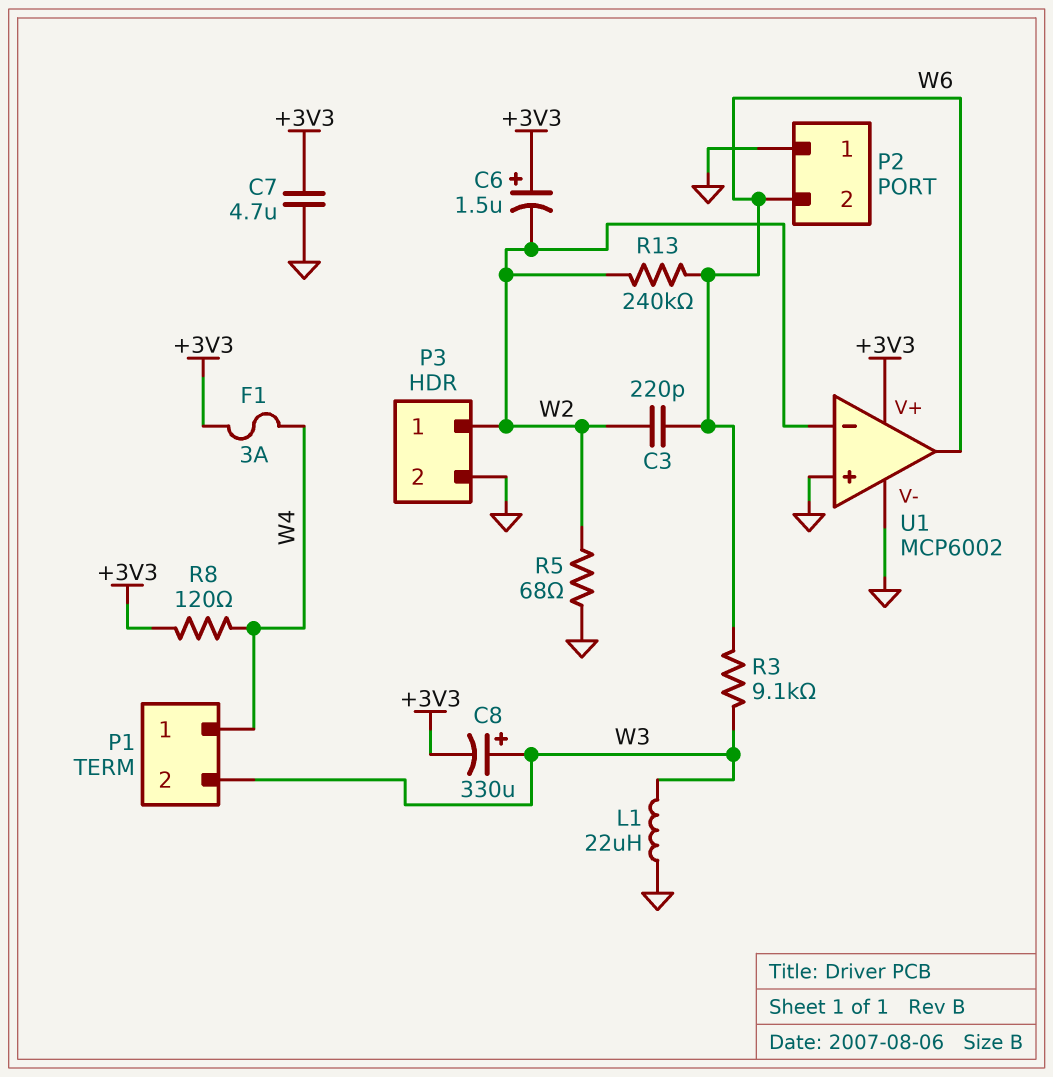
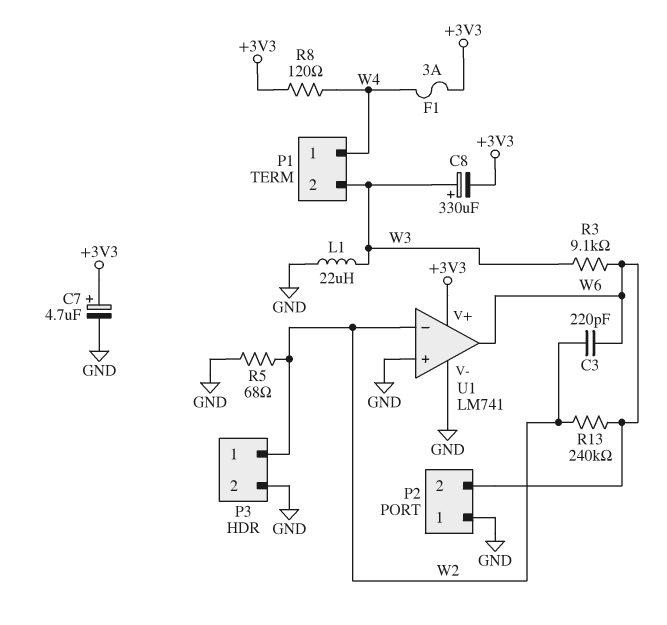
C6: 1.5uF (plus +3V3, minus W2) -> none
C7: 4.7uF (+3V3, GND) -> 4.7uF (plus +3V3, minus GND)
U1: MCP6002 -> LM741

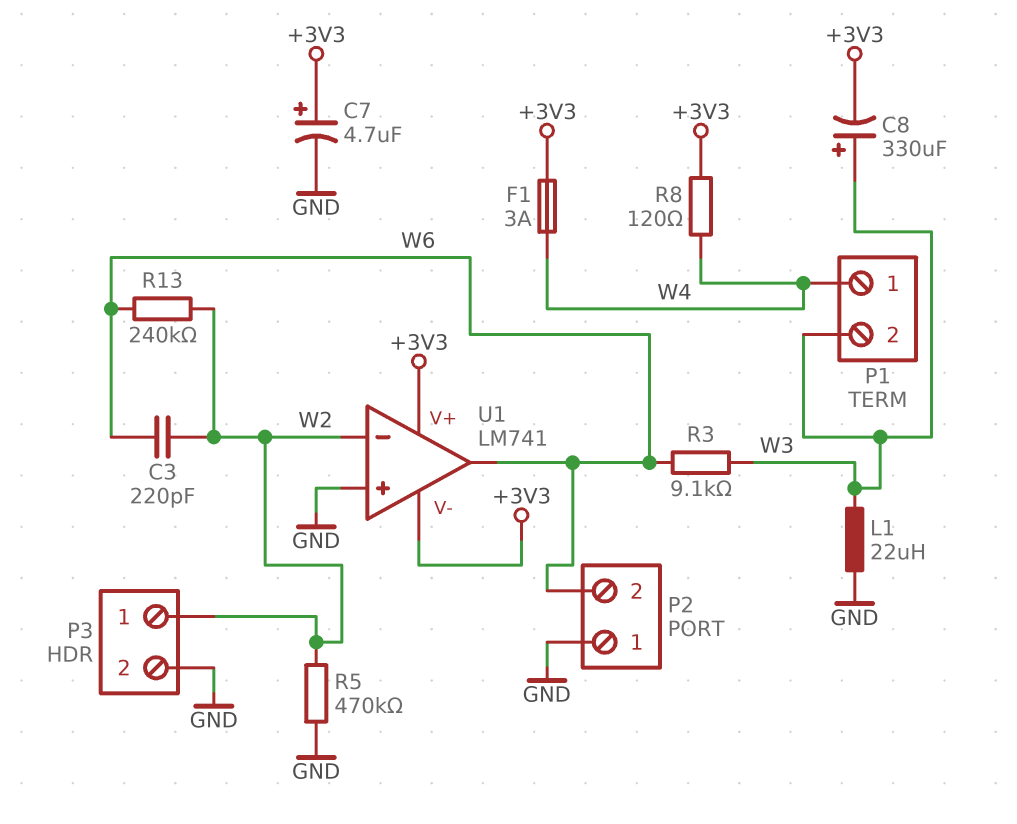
R5: 68 (GND, W2) -> 470k (GND, W2)
U1 pin V-: GND -> +3V3

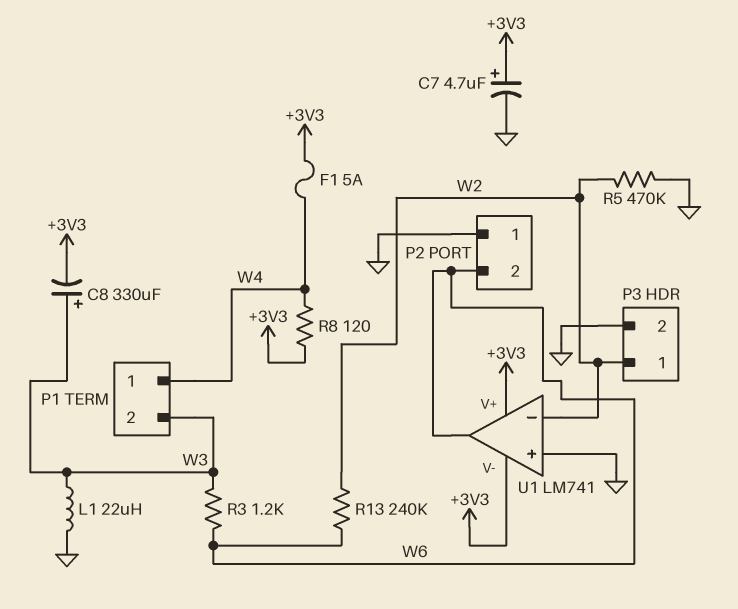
C3: 220pF (W2, W6) -> none
F1: 3A (+3V3, W4) -> 5A (+3V3, W4)
R3: 9.1k (W3, W6) -> 1.2k (W3, W6)

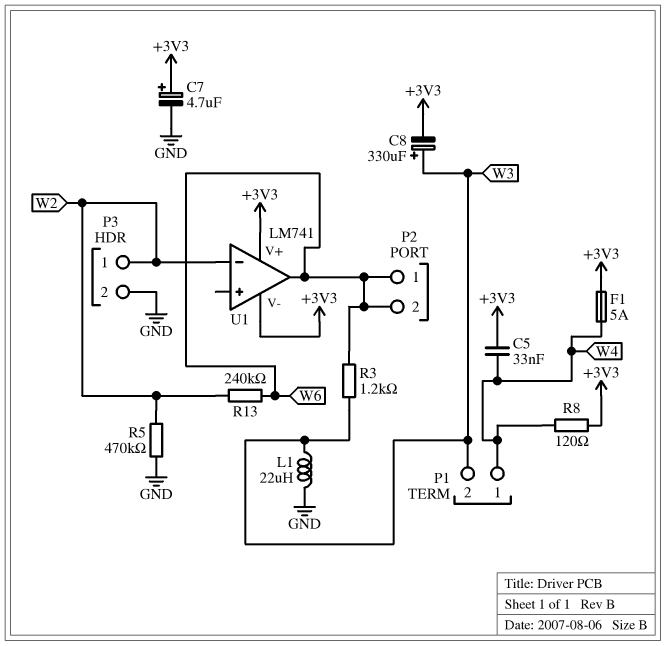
C5: none -> 33nF (+3V3, W4)
P2 pin 1: GND -> W6
U1 pin in+: GND -> none

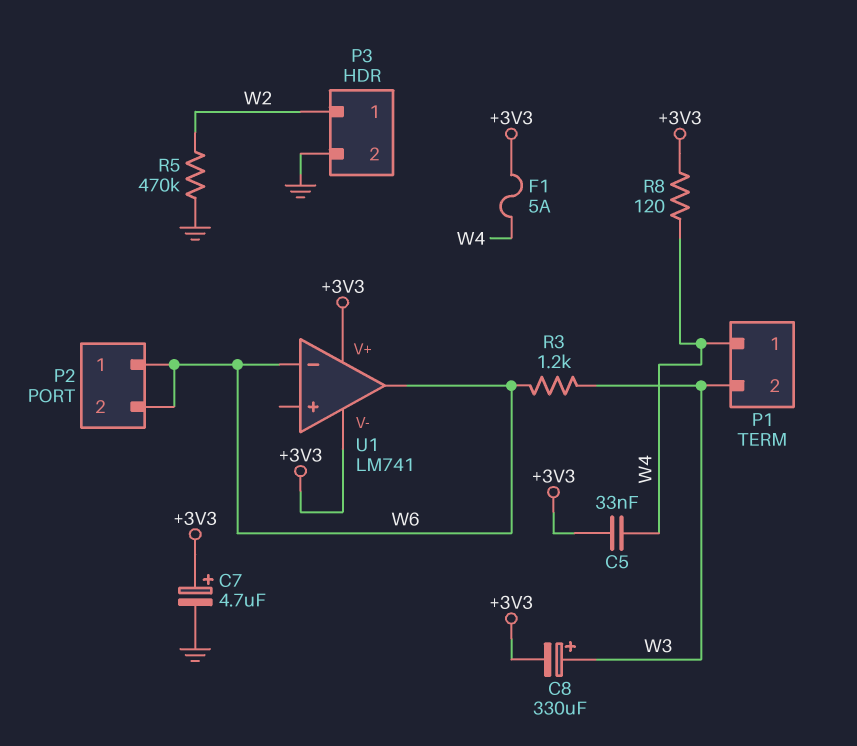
L1: 22uH (GND, W3) -> none
R13: 240k (W2, W6) -> none
U1 pin in-: W2 -> W6

